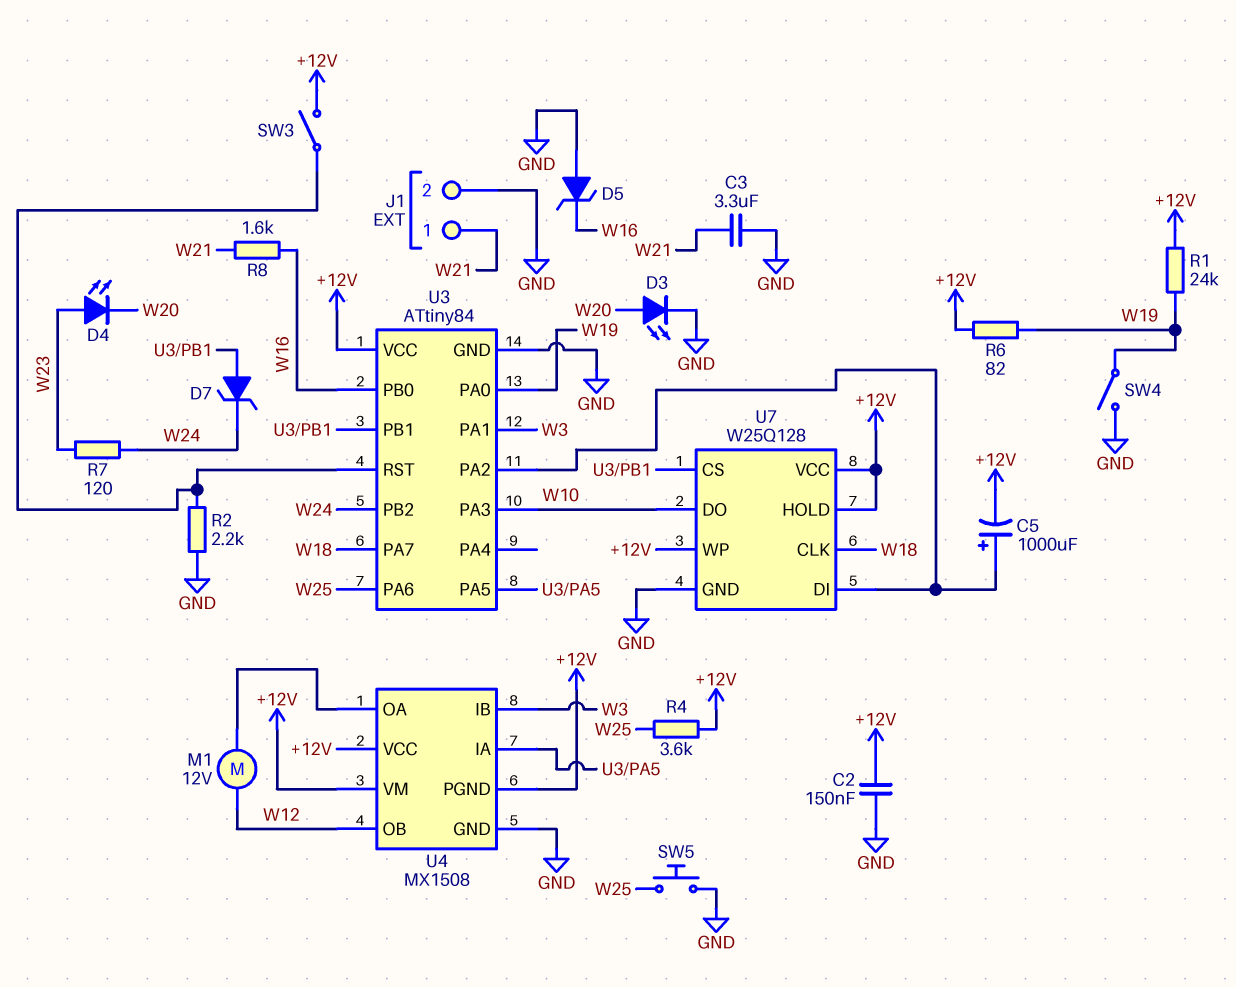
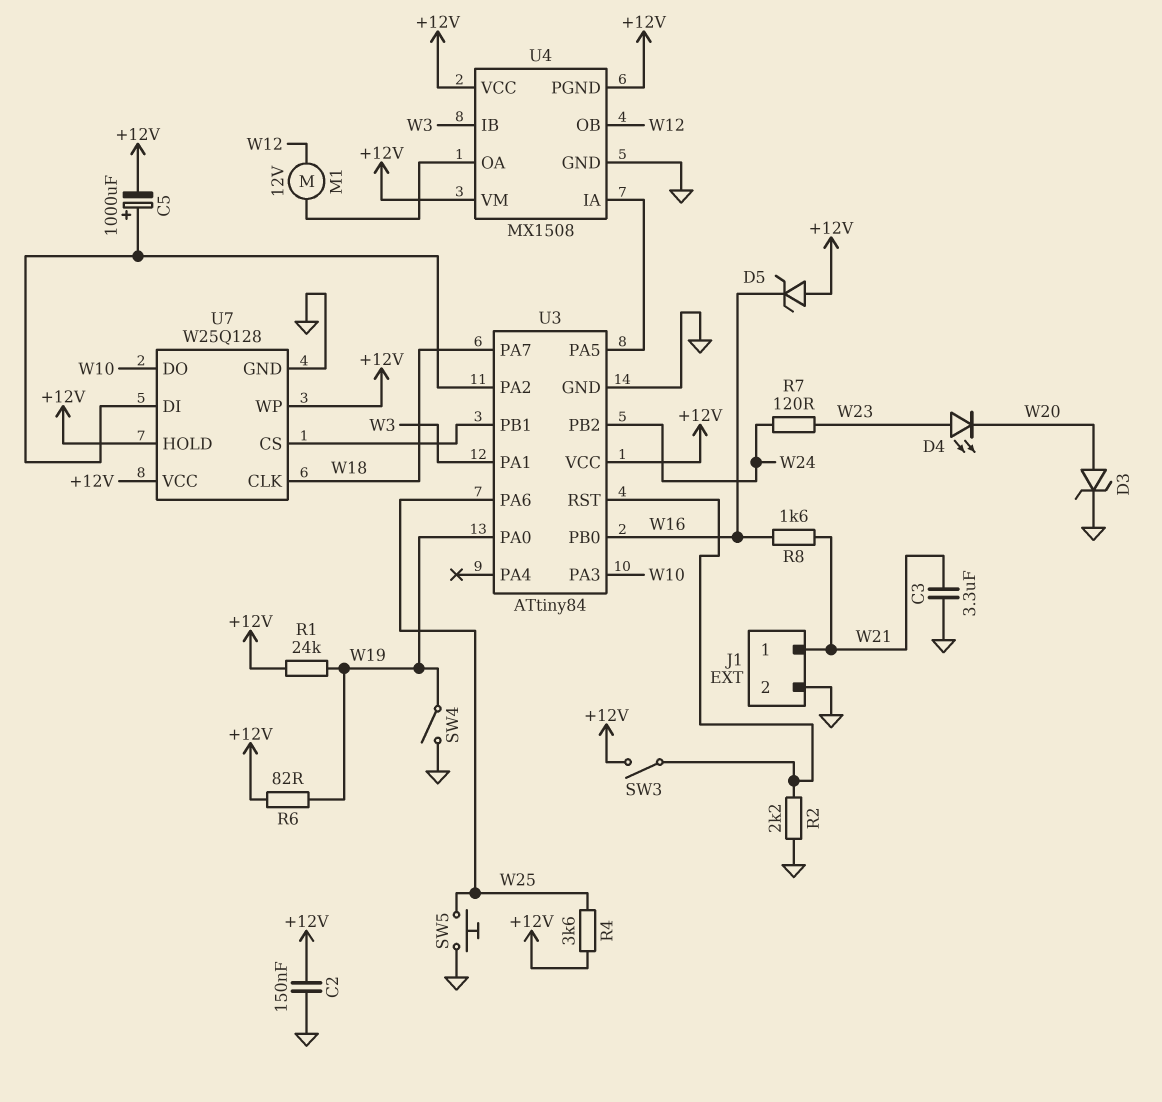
D3: LED (A W20, K GND) -> zener (A W20, K GND)
D5: zener (A GND, K W16) -> zener (A +12V, K W16)
D7: zener (A U3/PB1, K W24) -> none

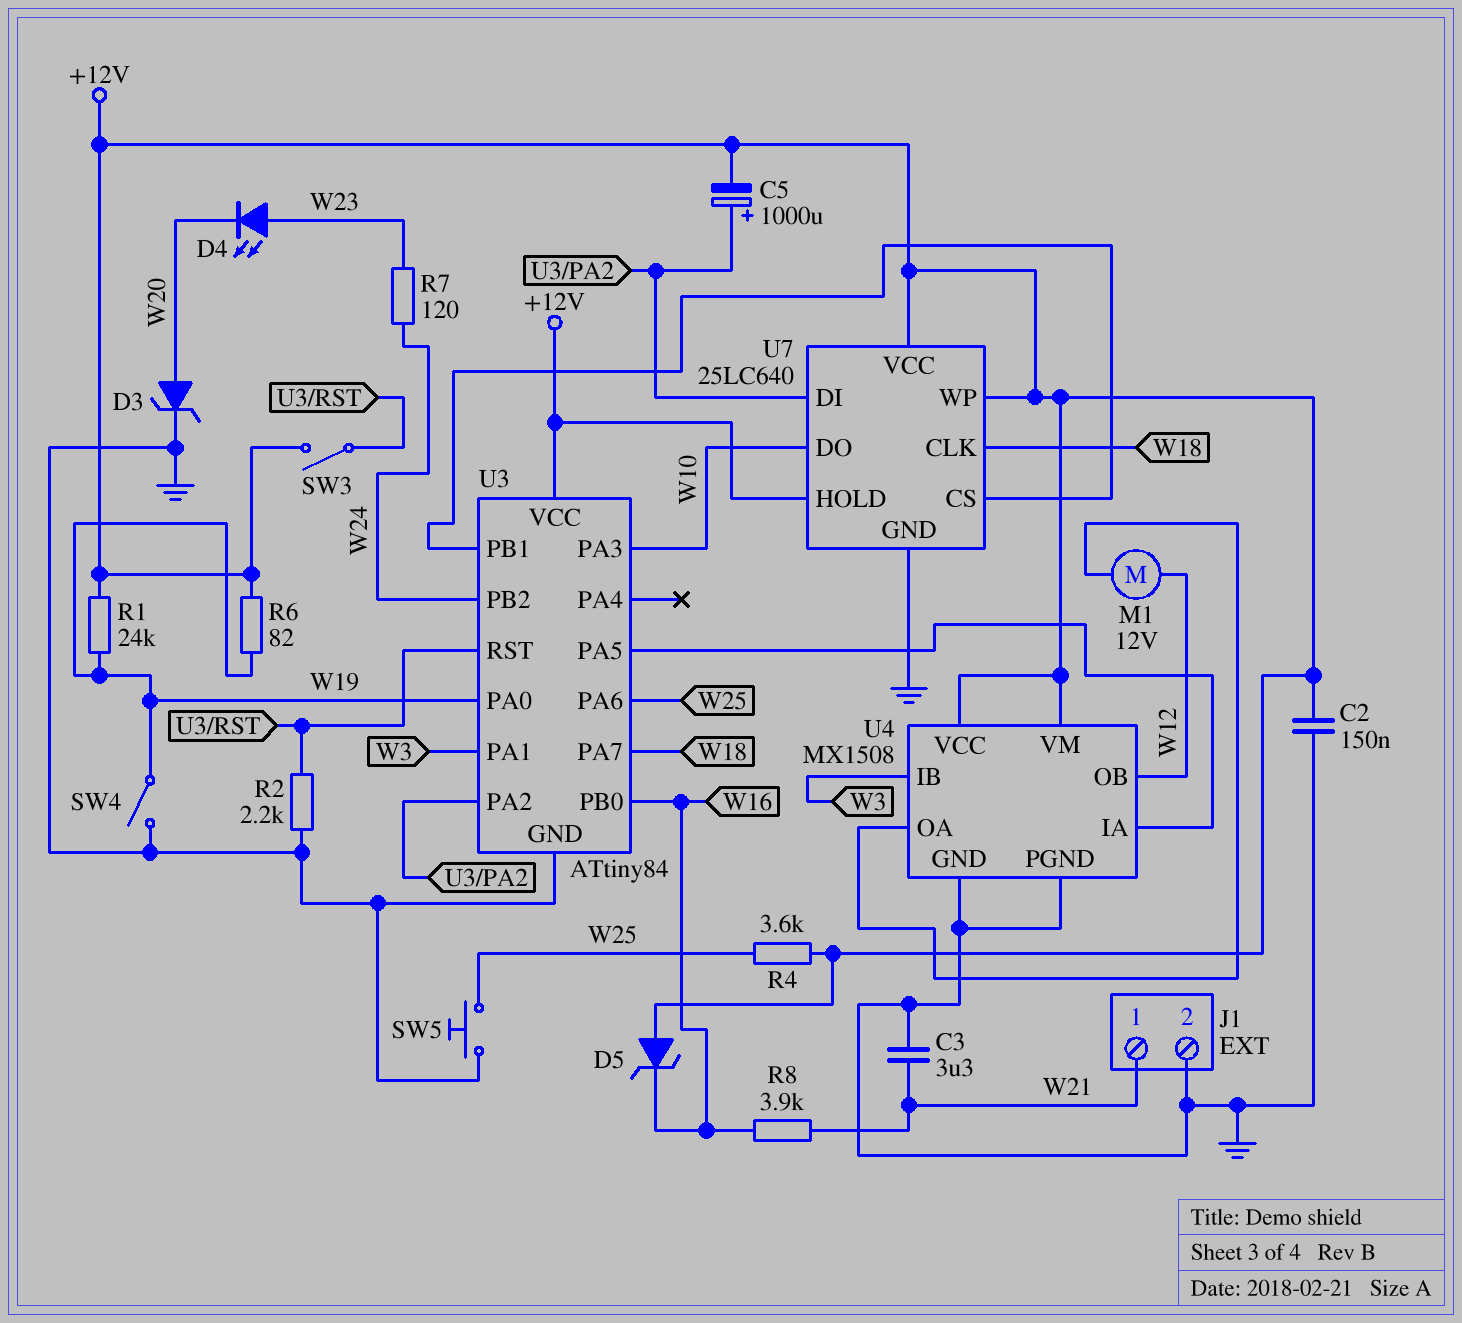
R8: 1.6k (W16, W21) -> 3.9k (W16, W21)
U4 pin PGND: +12V -> GND
U7: W25Q128 -> 25LC640

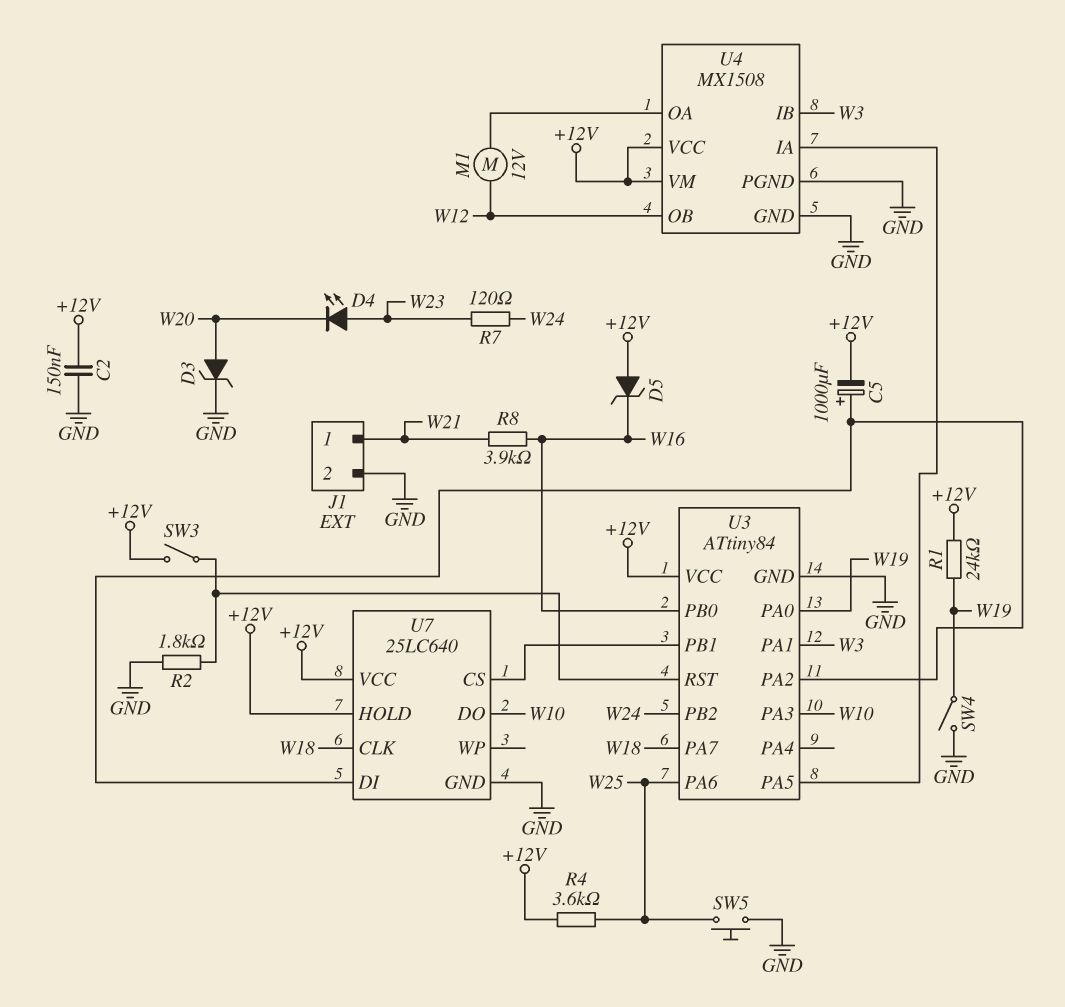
C3: 3.3uF (GND, W21) -> none
R2: 2.2k (GND, U3/RST) -> 1.8k (GND, U3/RST)
R6: 82 (+12V, W19) -> none
U7 pin WP: +12V -> none

